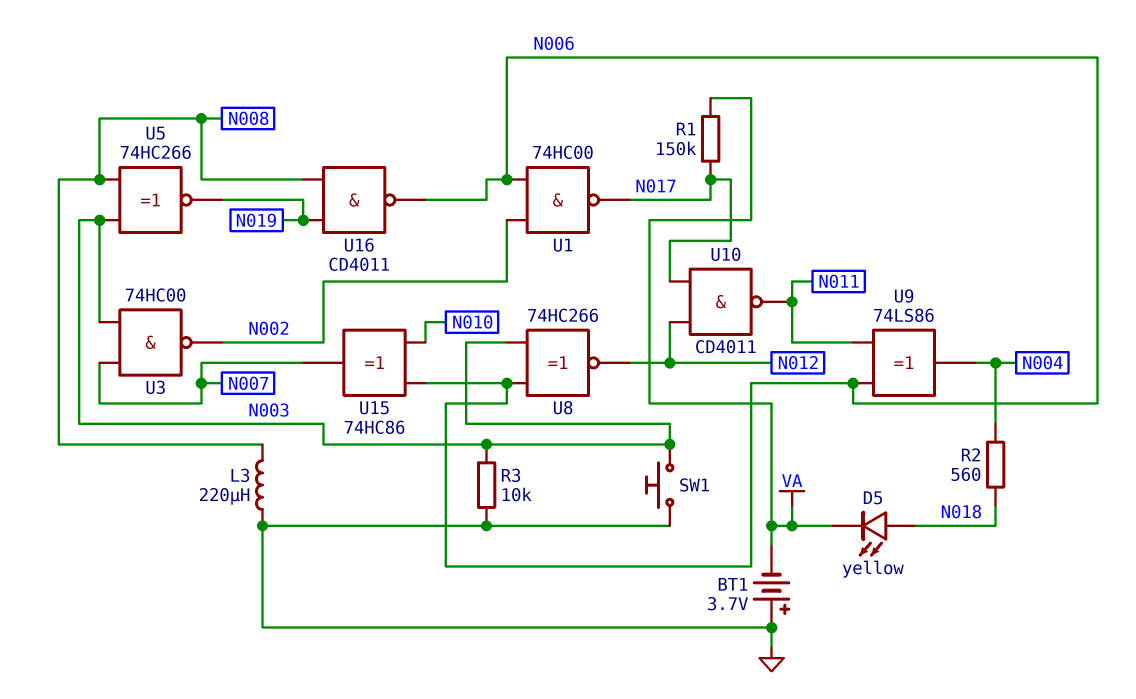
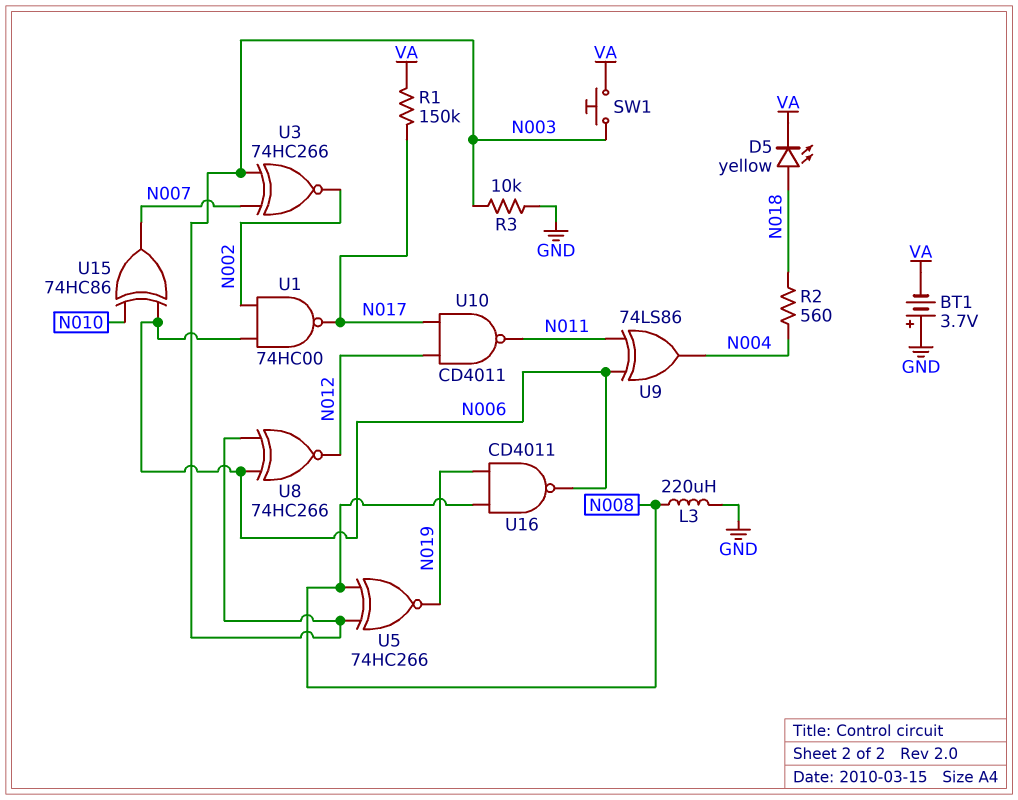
SW1: button (GND, N003) -> button (N003, VA)
U3: NAND 74HC00 (in N003, in N007, out N002) -> XNOR 74HC266 (in N003, in N007, out N002)

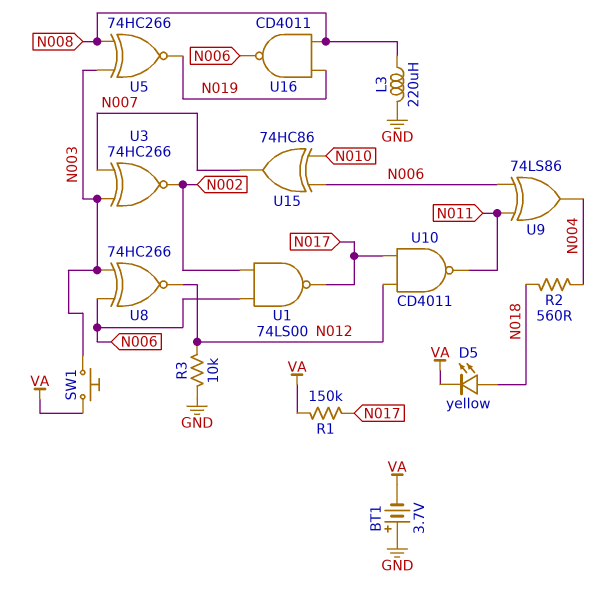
R3: 10k (GND, N003) -> 10k (GND, N012)
U1: NAND 74HC00 (in N002, in N006, out N017) -> NAND 74LS00 (in N002, in N006, out N017)

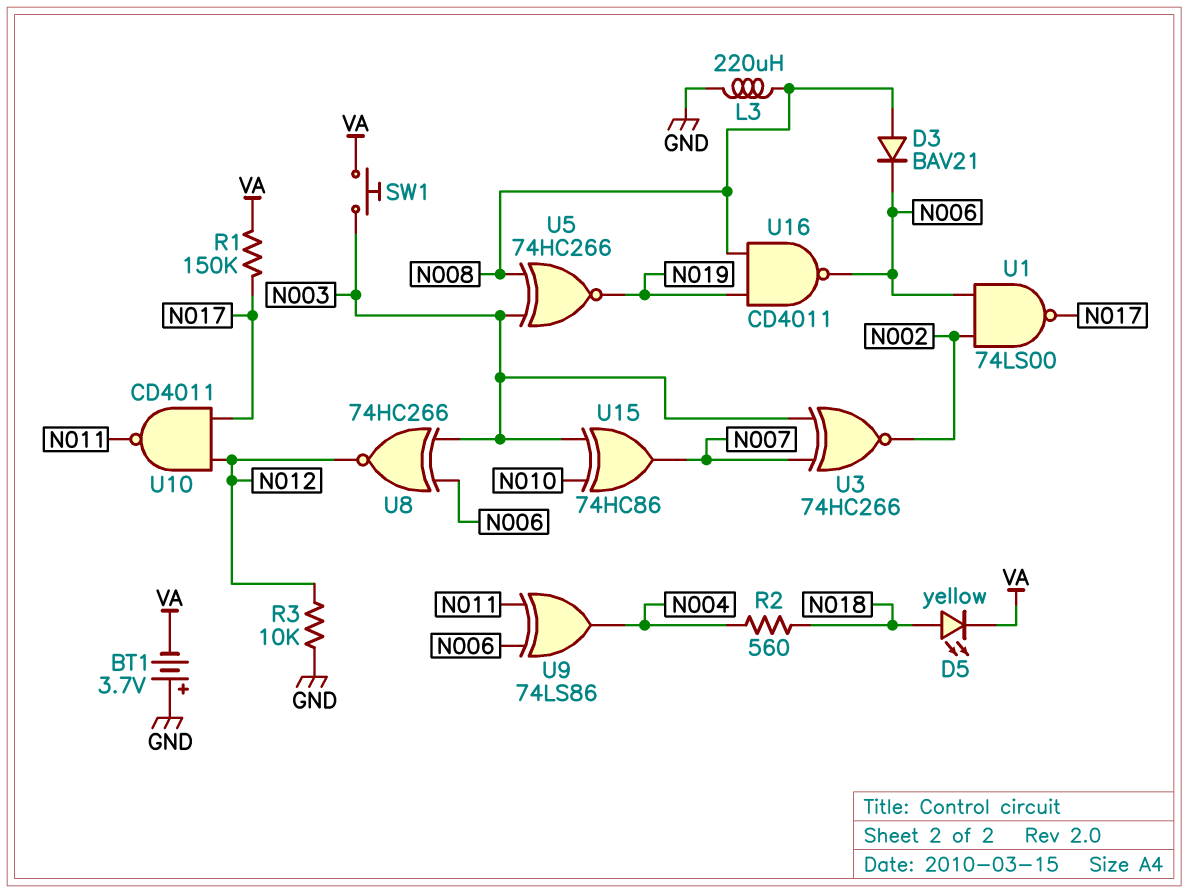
D3: none -> diode BAV21 (A N008, K N006)
U15: XOR 74HC86 (in N006, in N010, out N007) -> XOR 74HC86 (in N003, in N010, out N007)

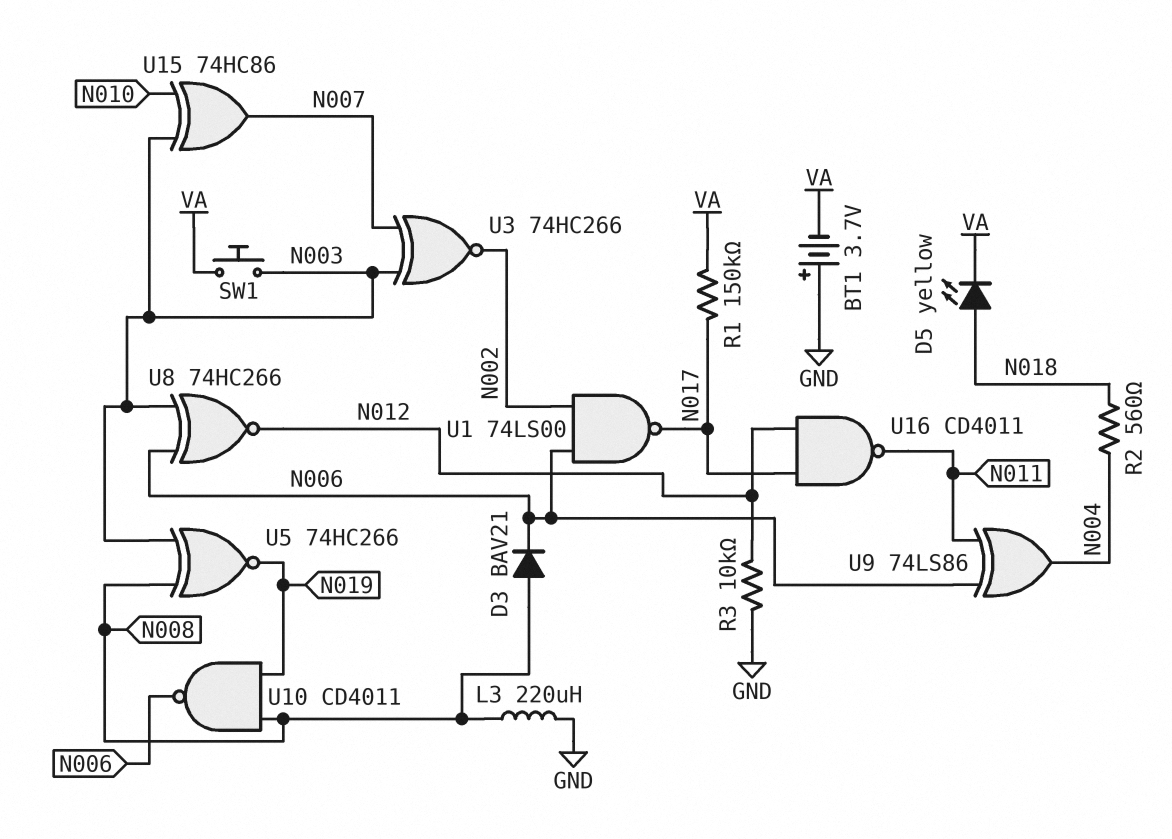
U10: NAND CD4011 (in N012, in N017, out N011) -> NAND CD4011 (in N008, in N019, out N006)
U16: NAND CD4011 (in N008, in N019, out N006) -> NAND CD4011 (in N012, in N017, out N011)

